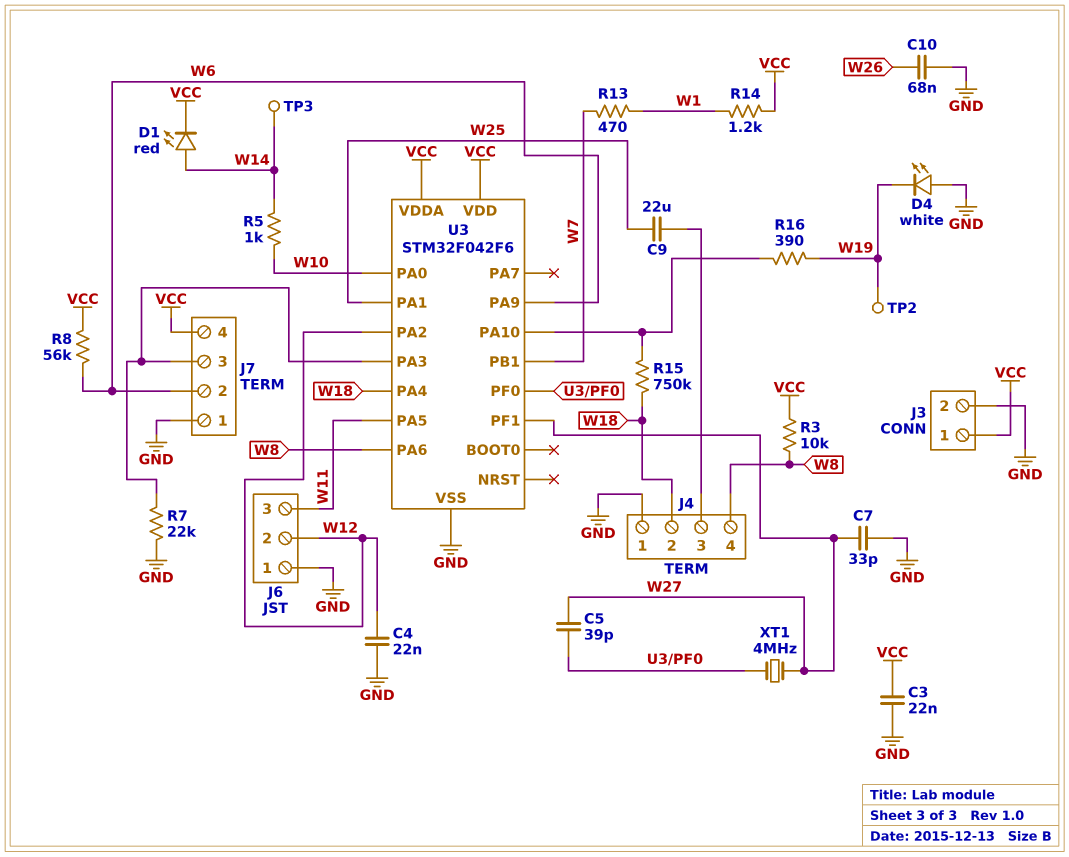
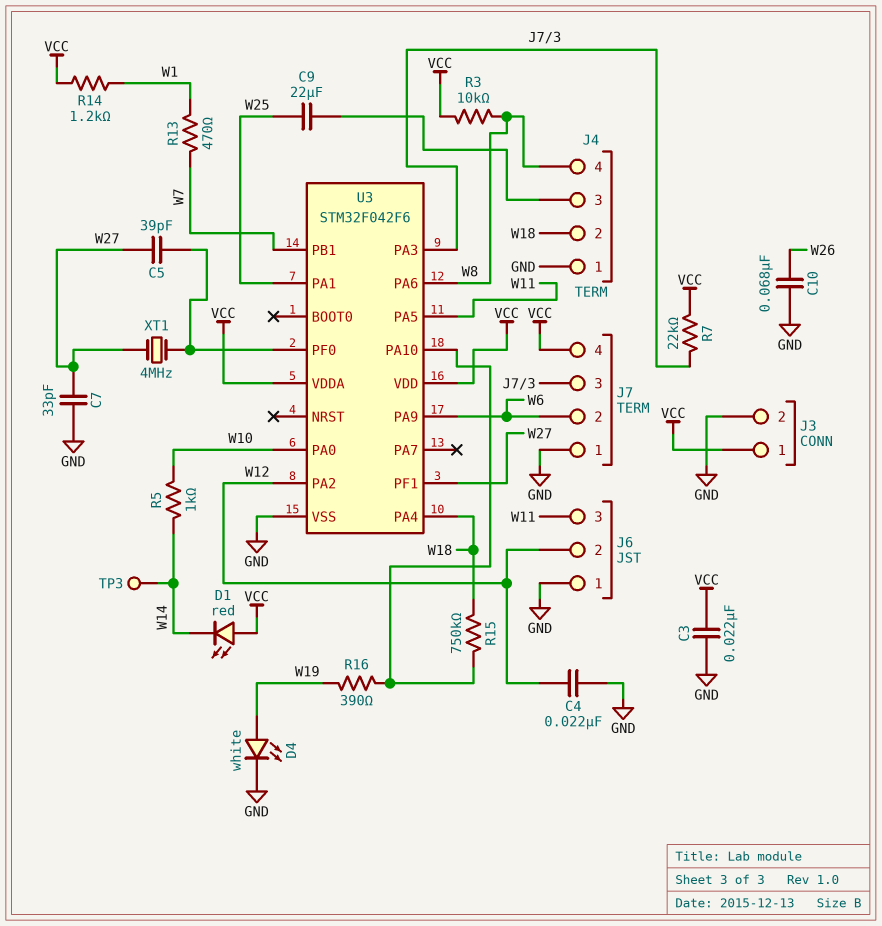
D1: LED red (A W14, K VCC) -> LED red (A VCC, K W14)
D4: LED white (A GND, K W19) -> LED white (A W19, K GND)
R7: 22k (GND, J7/3) -> 22k (J7/3, VCC)
R8: 56k (VCC, W6) -> none
TP2: test point (W19) -> none

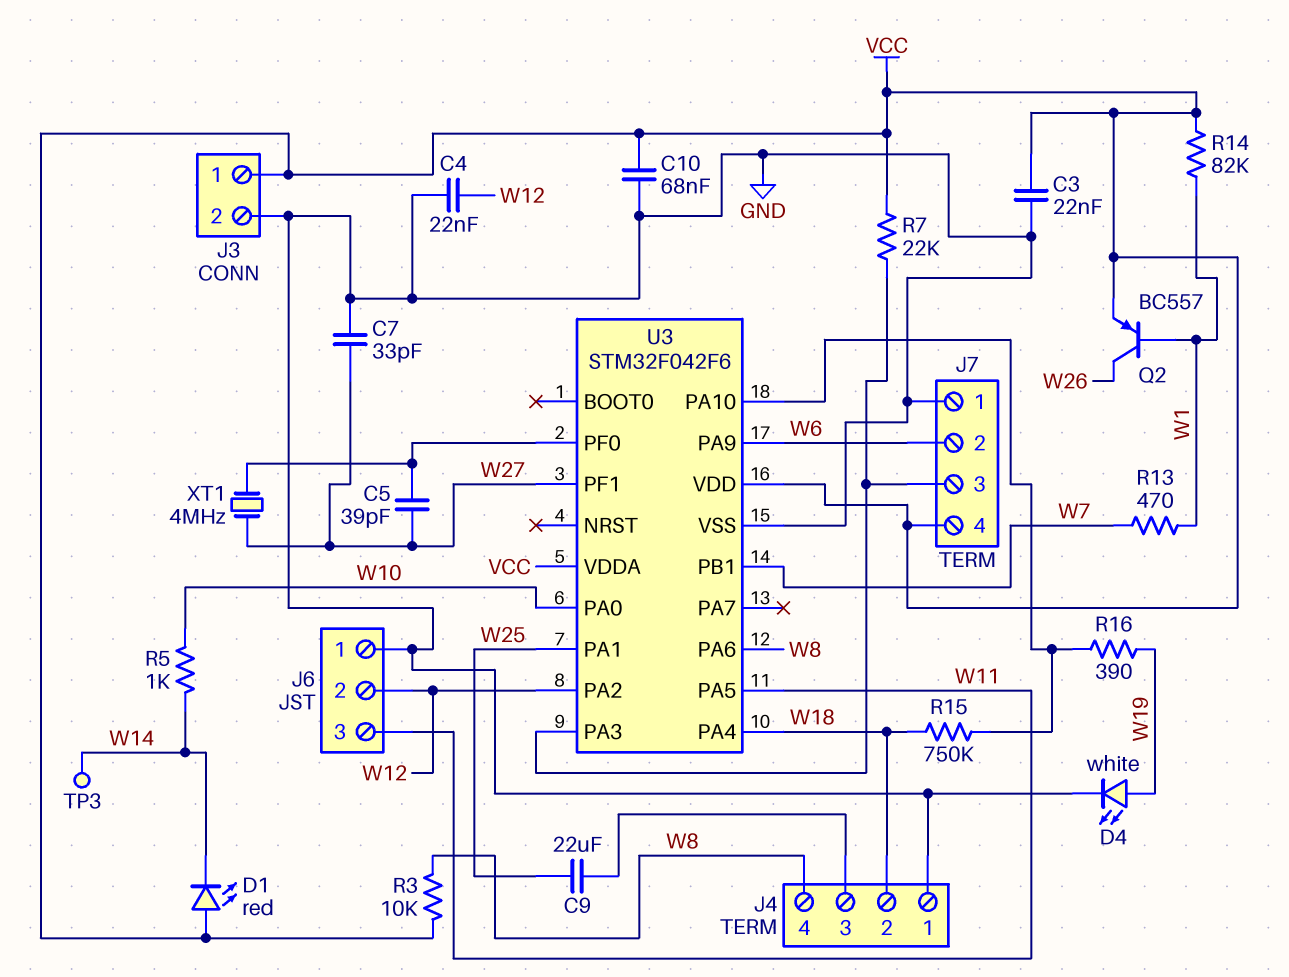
C10: 68nF (GND, W26) -> 68nF (GND, VCC)
Q2: none -> PNP BC557 (B W1, C W26, E VCC)
R14: 1.2k (VCC, W1) -> 82k (VCC, W1)

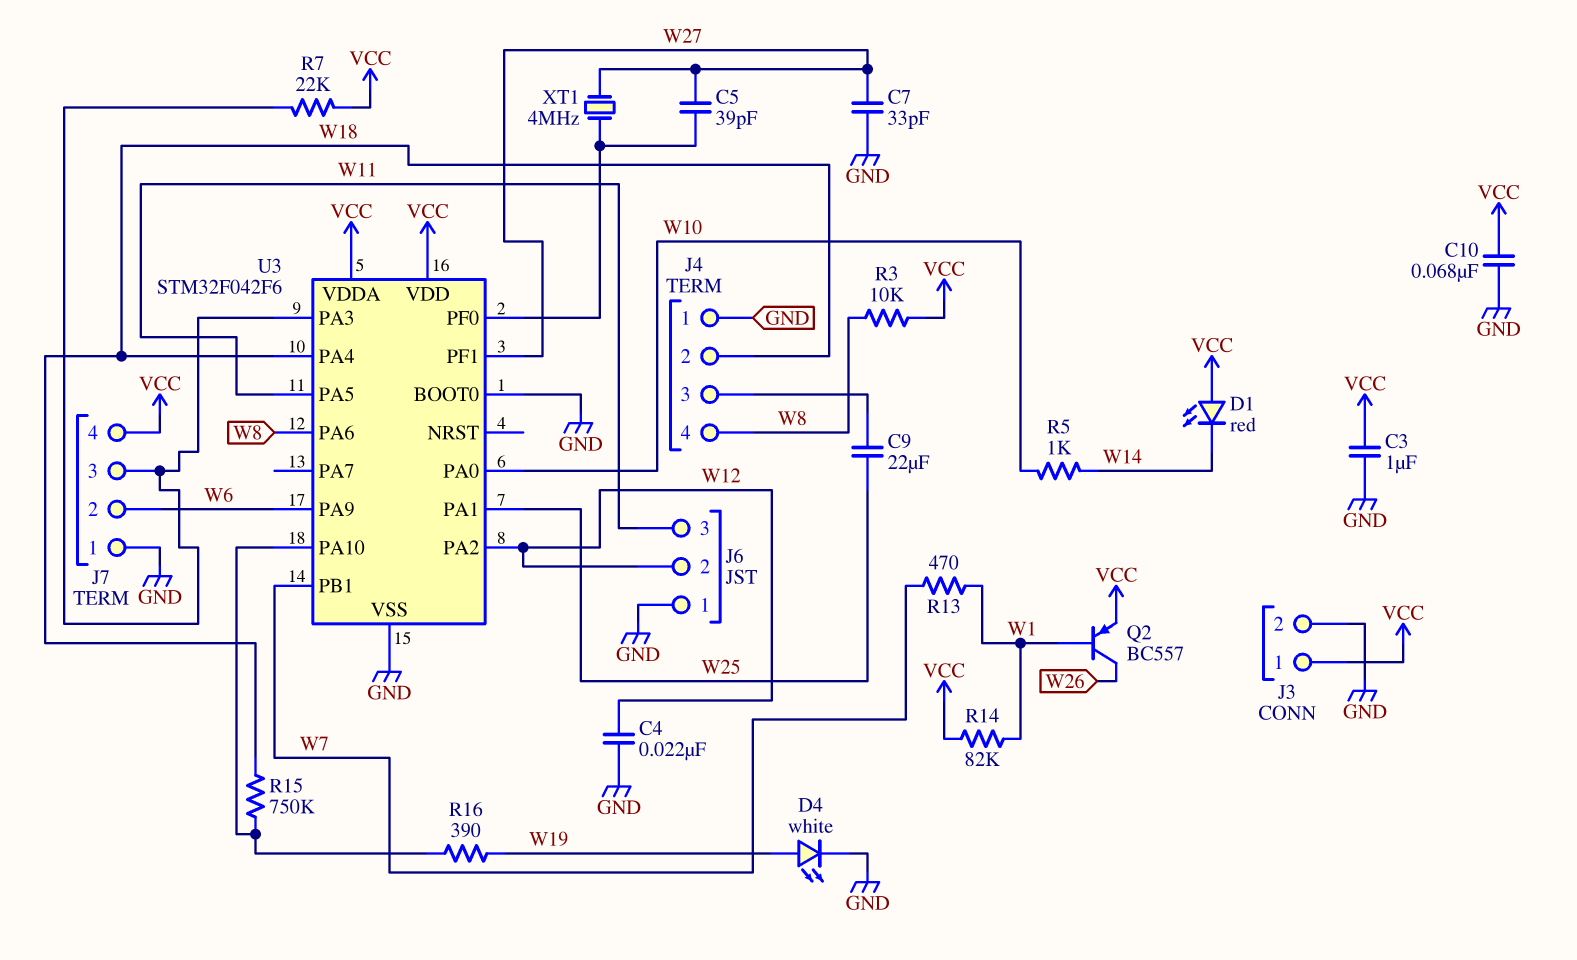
C3: 22nF (GND, VCC) -> 1uF (GND, VCC)
TP3: test point (W14) -> none
U3 pin BOOT0: none -> GND

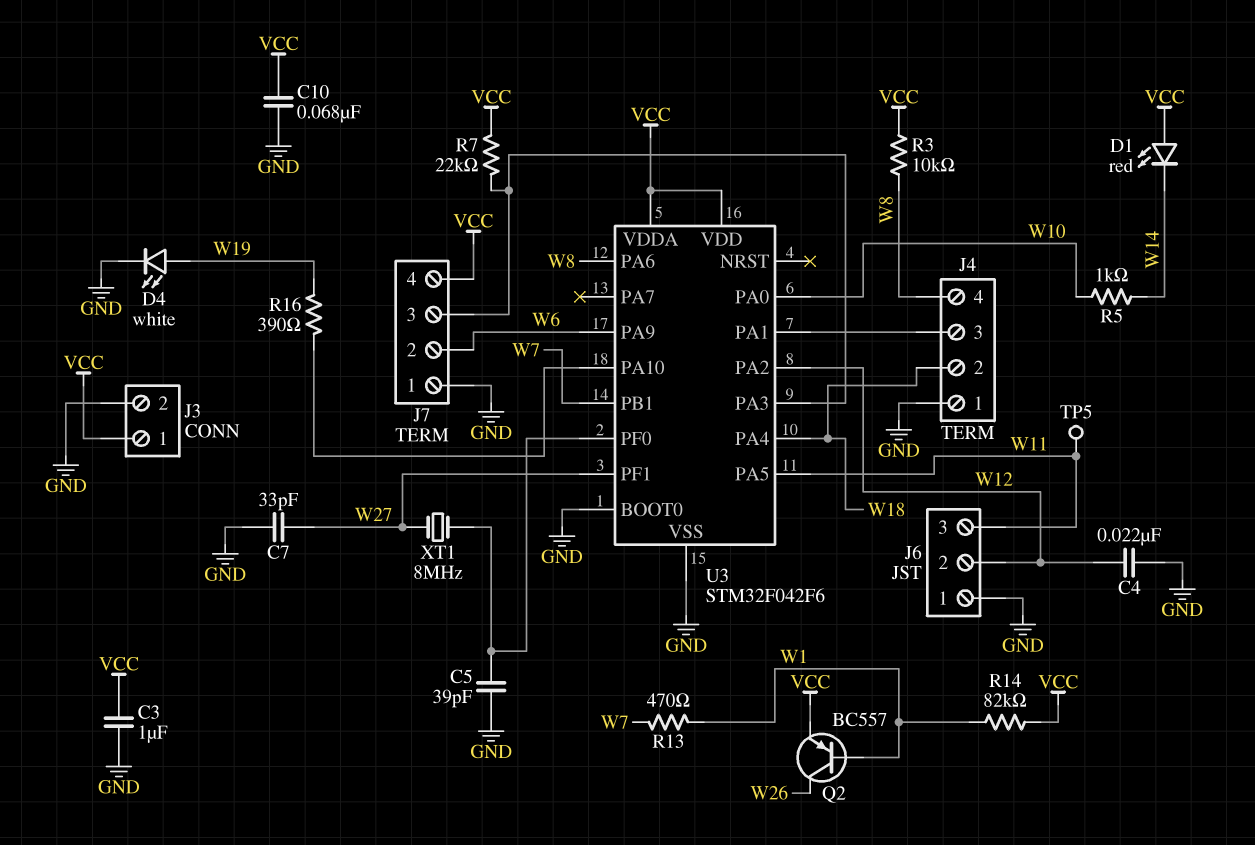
C5: 39pF (U3/PF0, W27) -> 39pF (GND, U3/PF0)
C9: 22uF (J4/3, W25) -> none
R15: 750k (U3/PA10, W18) -> none
TP5: none -> test point (W11)
U3 pin PA1: W25 -> J4/3
XT1: 4MHz (U3/PF0, W27) -> 8MHz (U3/PF0, W27)

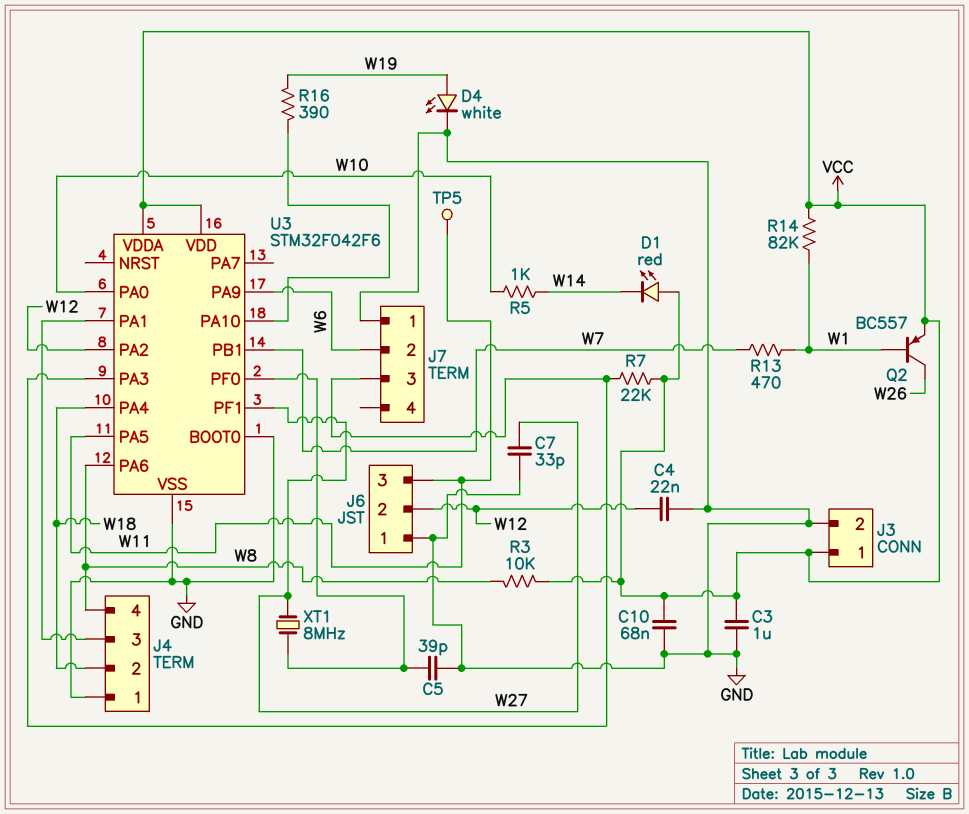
J7 pin 4: VCC -> none

